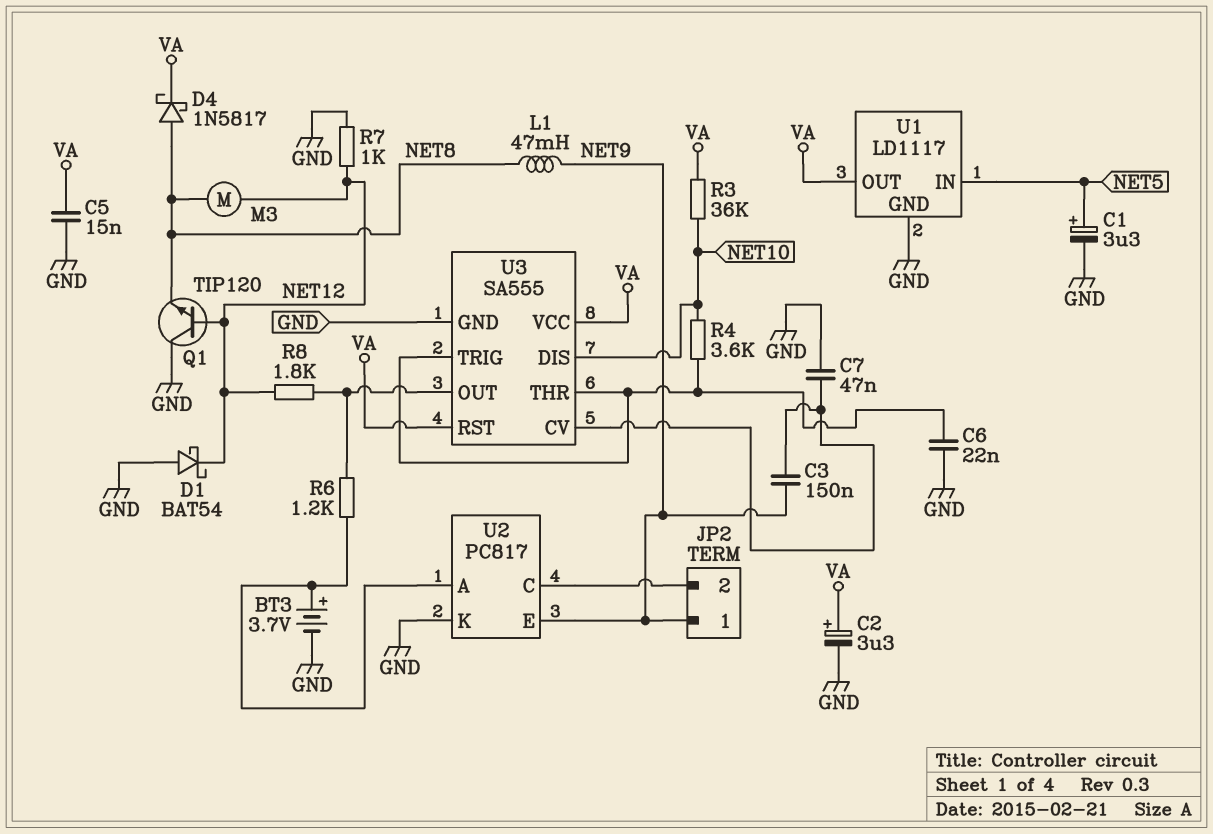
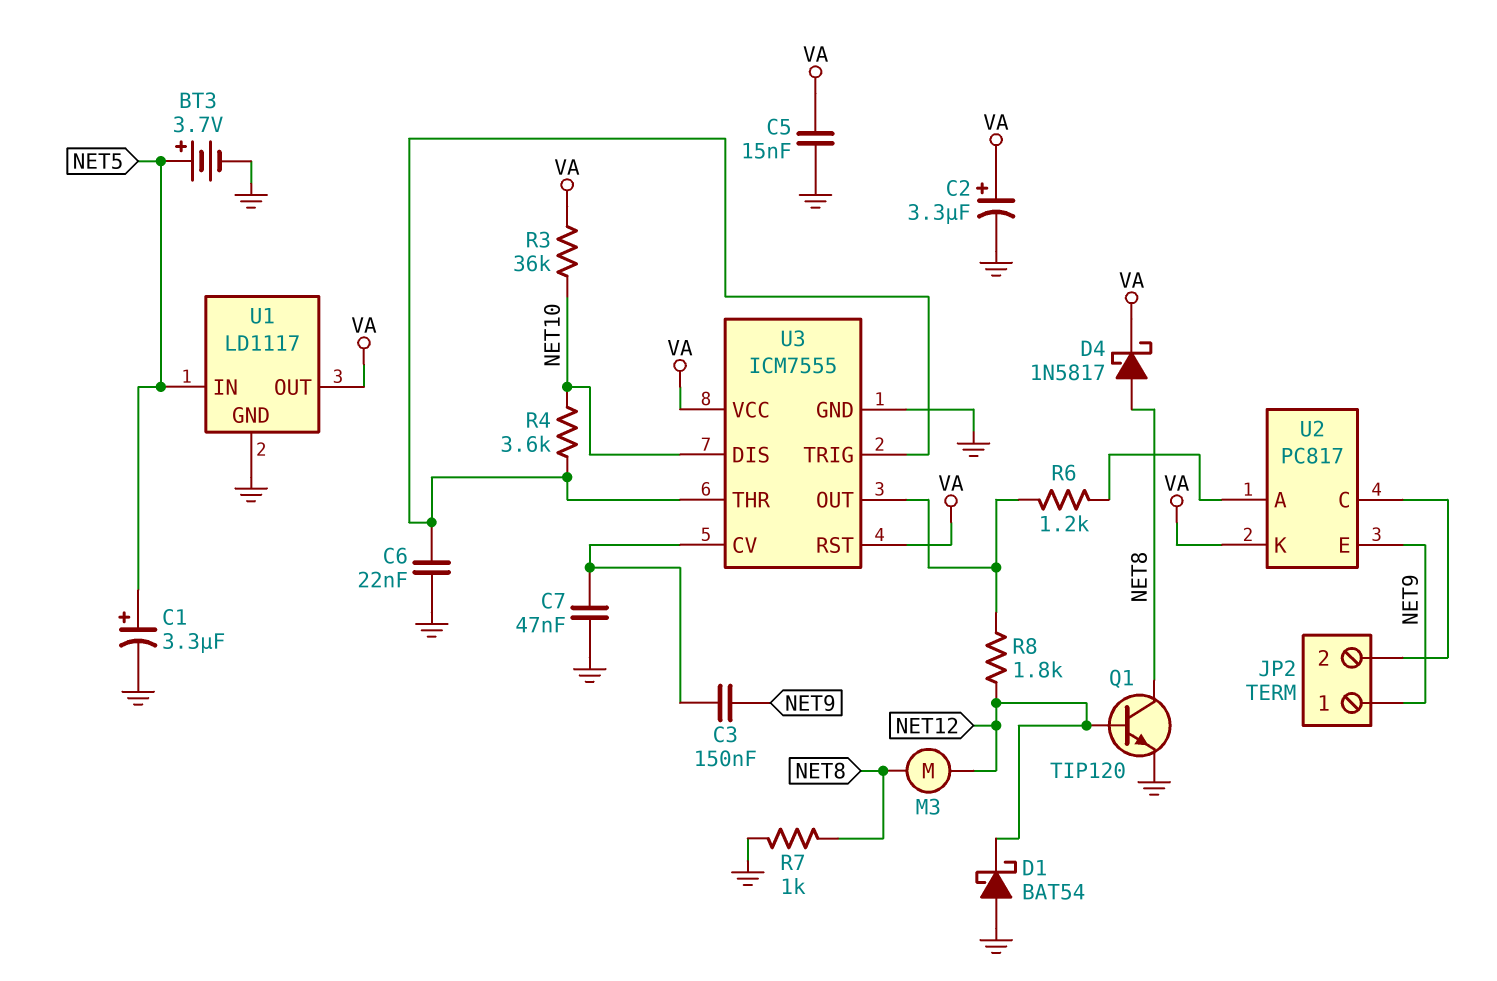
BT3: 3.7V (plus U2/A, minus GND) -> 3.7V (plus NET5, minus GND)
L1: 47mH (NET8, NET9) -> none
Q1: NPN TIP120 (B NET12, C GND, E NET8) -> NPN TIP120 (B NET12, C NET8, E GND)
R7: 1k (GND, NET12) -> 1k (GND, NET8)
U2 pin K: GND -> VA
U3: SA555 -> ICM7555

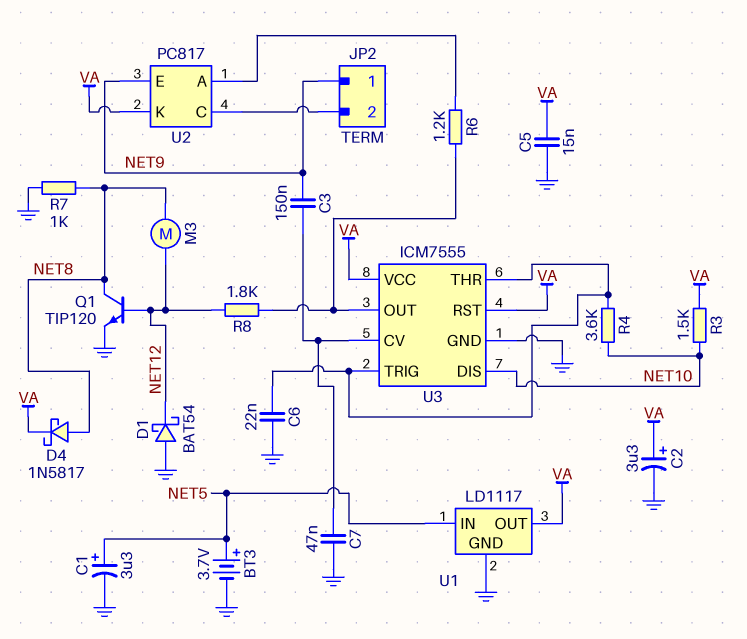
R3: 36k (NET10, VA) -> 1.5k (NET10, VA)

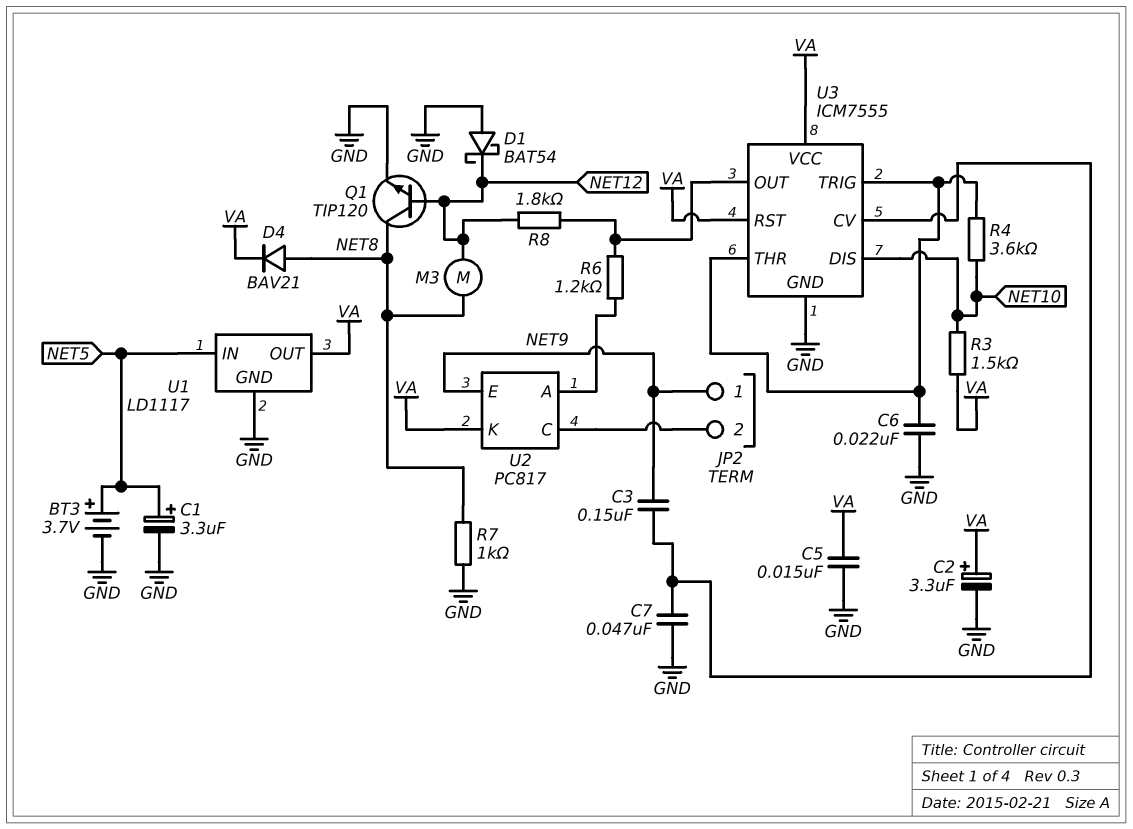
D4: schottky 1N5817 (A NET8, K VA) -> diode BAV21 (A NET8, K VA)

